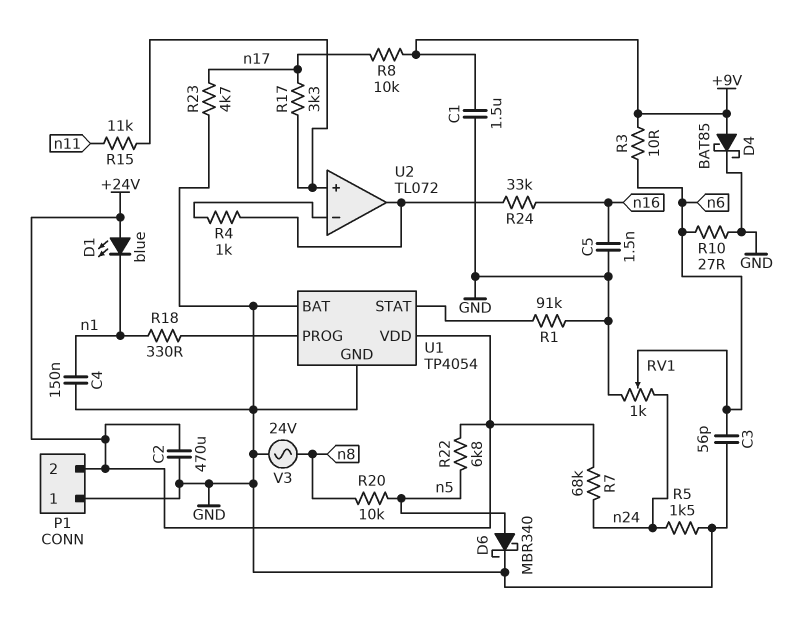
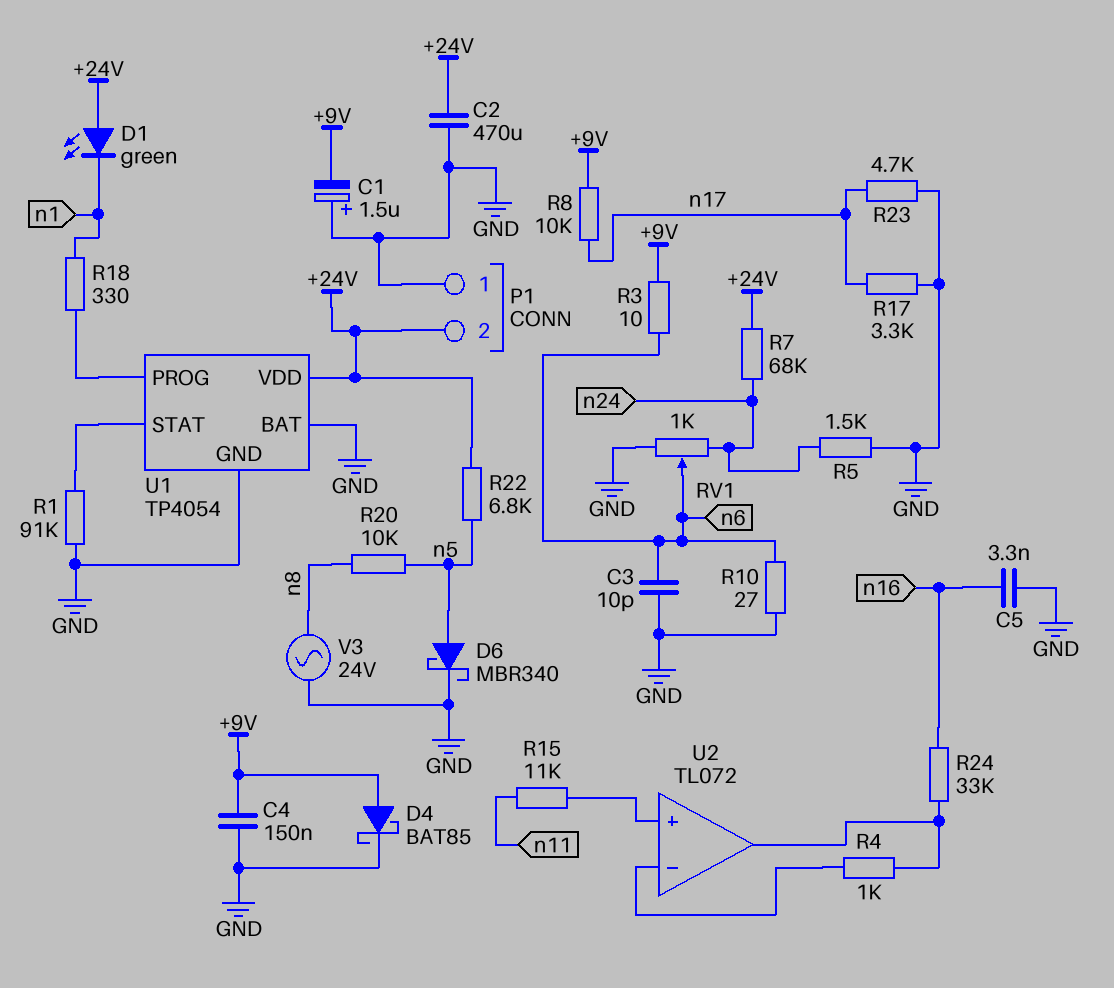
C1: 1.5uF (+9V, GND) -> 1.5uF (plus GND, minus +9V)
C3: 56pF (GND, n6) -> 10pF (GND, n6)
C4: 150nF (GND, n1) -> 150nF (+9V, GND)
C5: 1.5nF (GND, n16) -> 3.3nF (GND, n16)
D1: LED blue (A +24V, K n1) -> LED green (A +24V, K n1)
R17: 3.3k (U2/in+, n17) -> 3.3k (GND, n17)

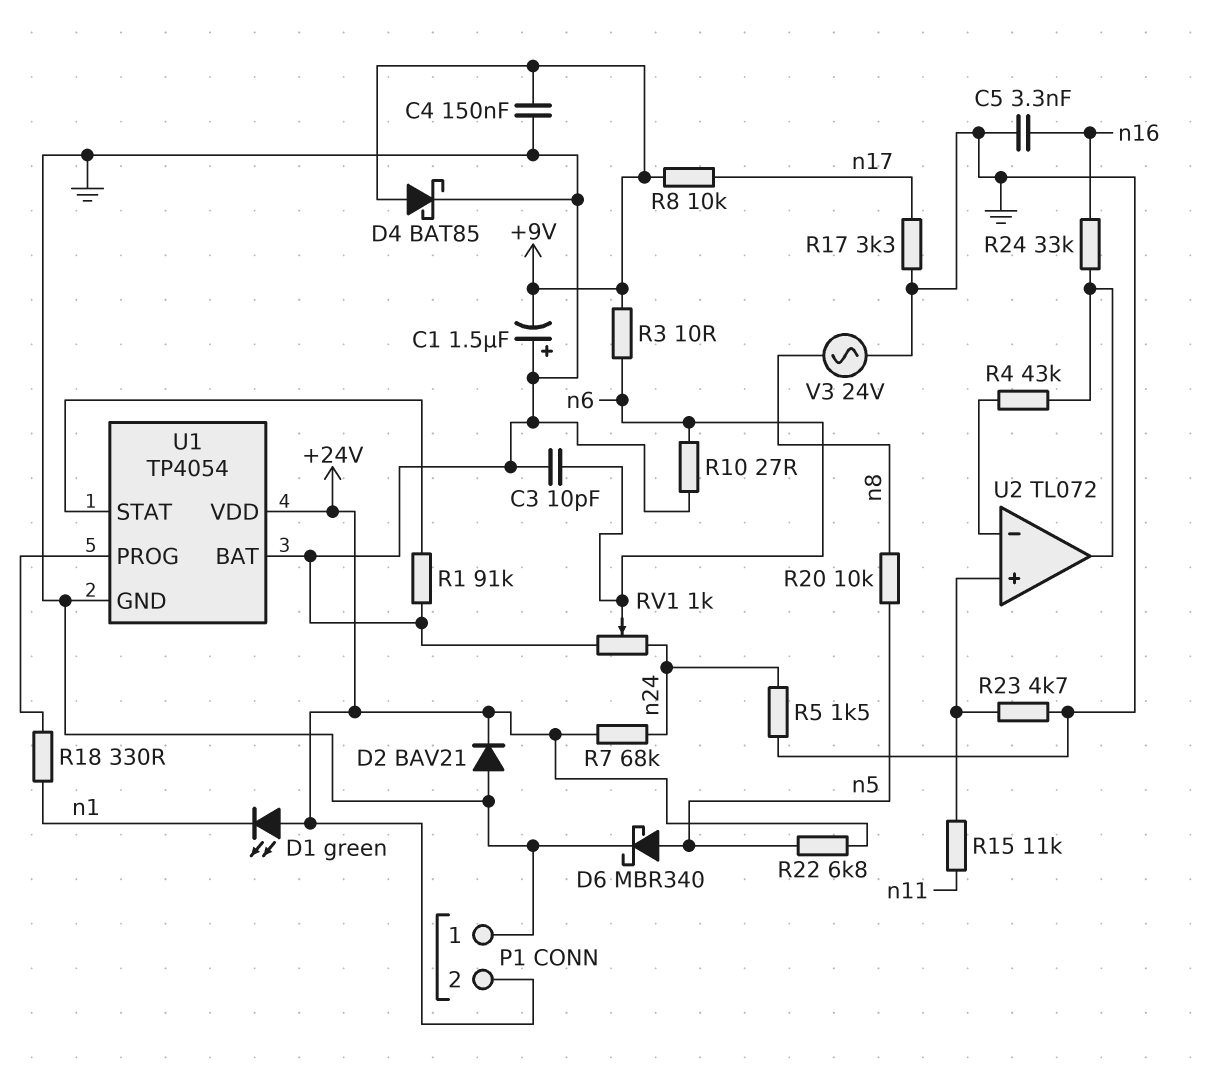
C2: 470uF (+24V, GND) -> none
D2: none -> diode BAV21 (A GND, K +24V)
R4: 1k (U2/in-, U2/out) -> 43k (U2/in-, U2/out)
R23: 4.7k (GND, n17) -> 4.7k (GND, U2/in+)

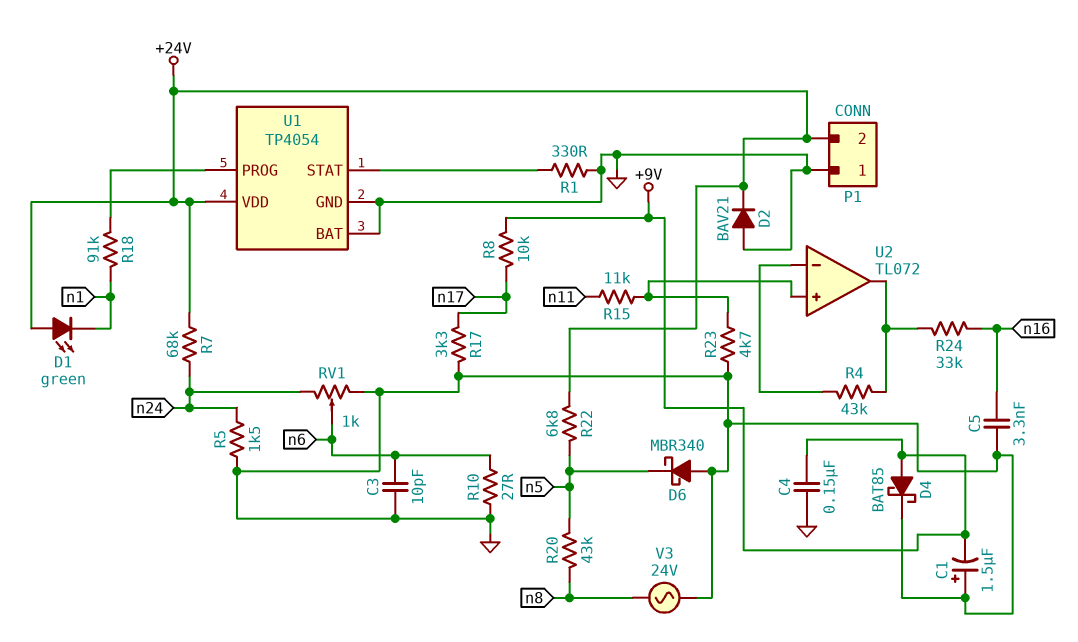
D6: schottky MBR340 (A n5, K GND) -> schottky MBR340 (A GND, K n5)
R1: 91k (GND, U1/STAT) -> 330 (GND, U1/STAT)
R3: 10 (+9V, n6) -> none
R18: 330 (U1/PROG, n1) -> 91k (U1/PROG, n1)
R20: 10k (n5, n8) -> 43k (n5, n8)

